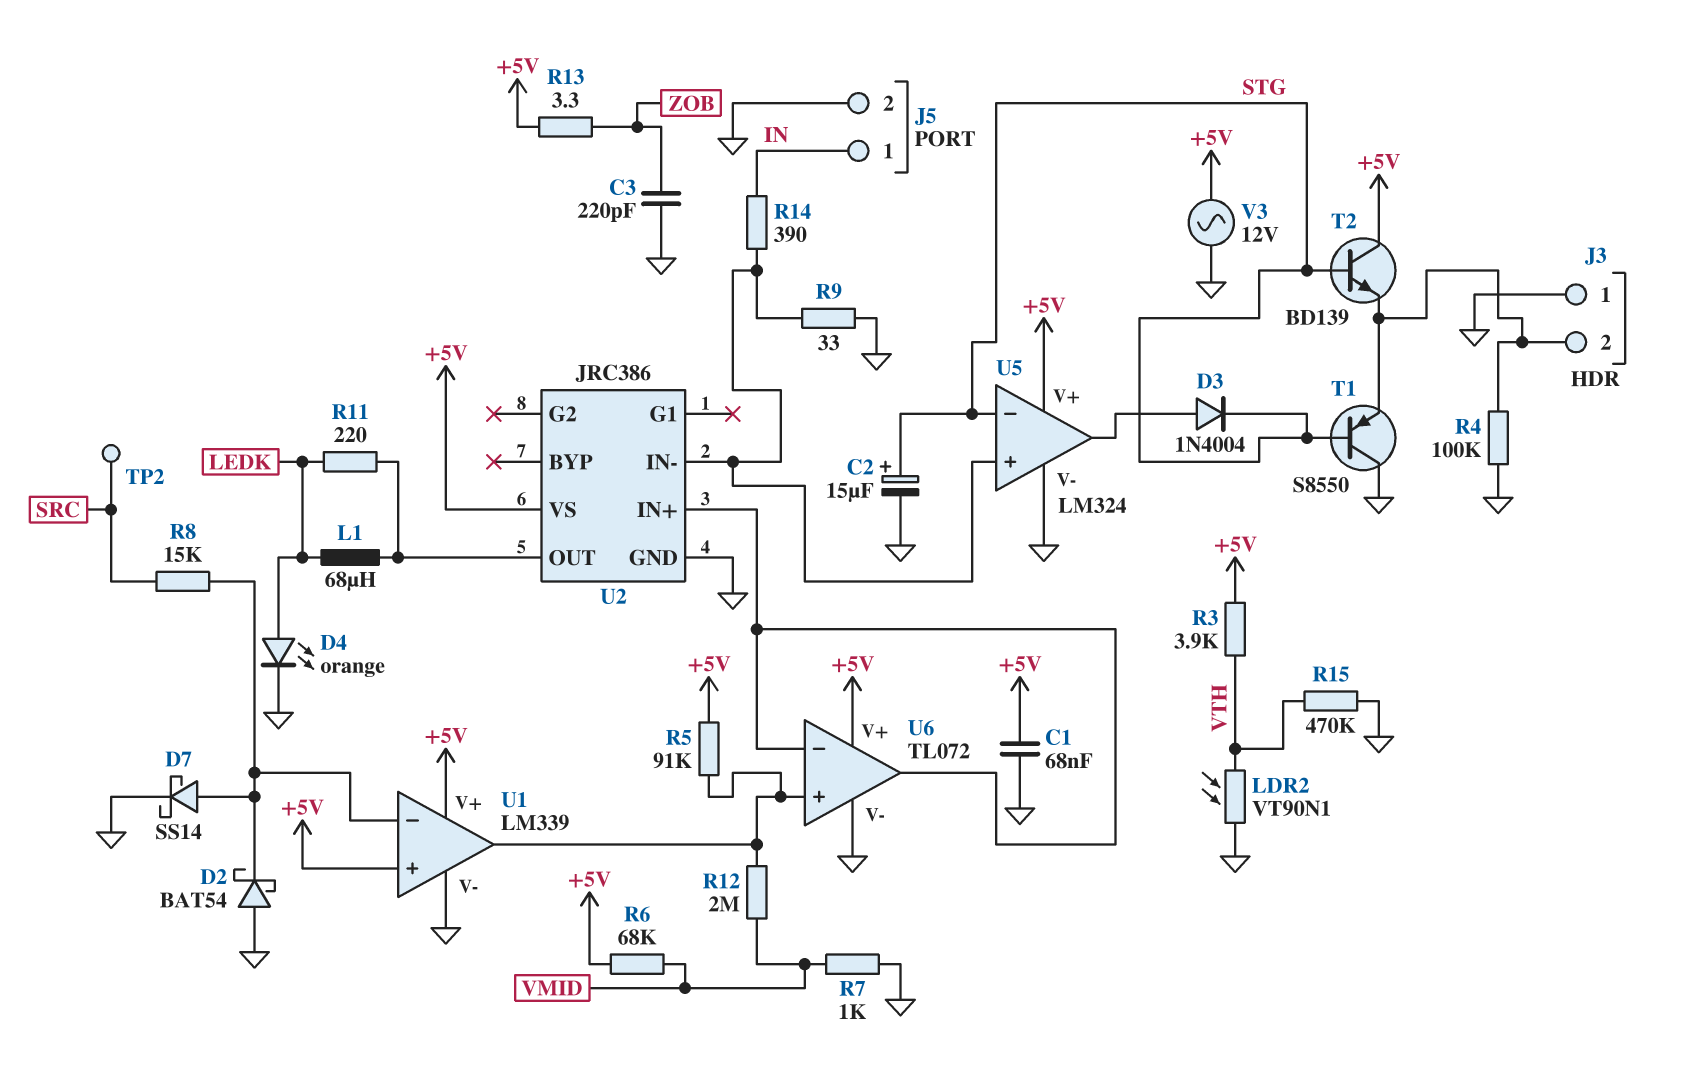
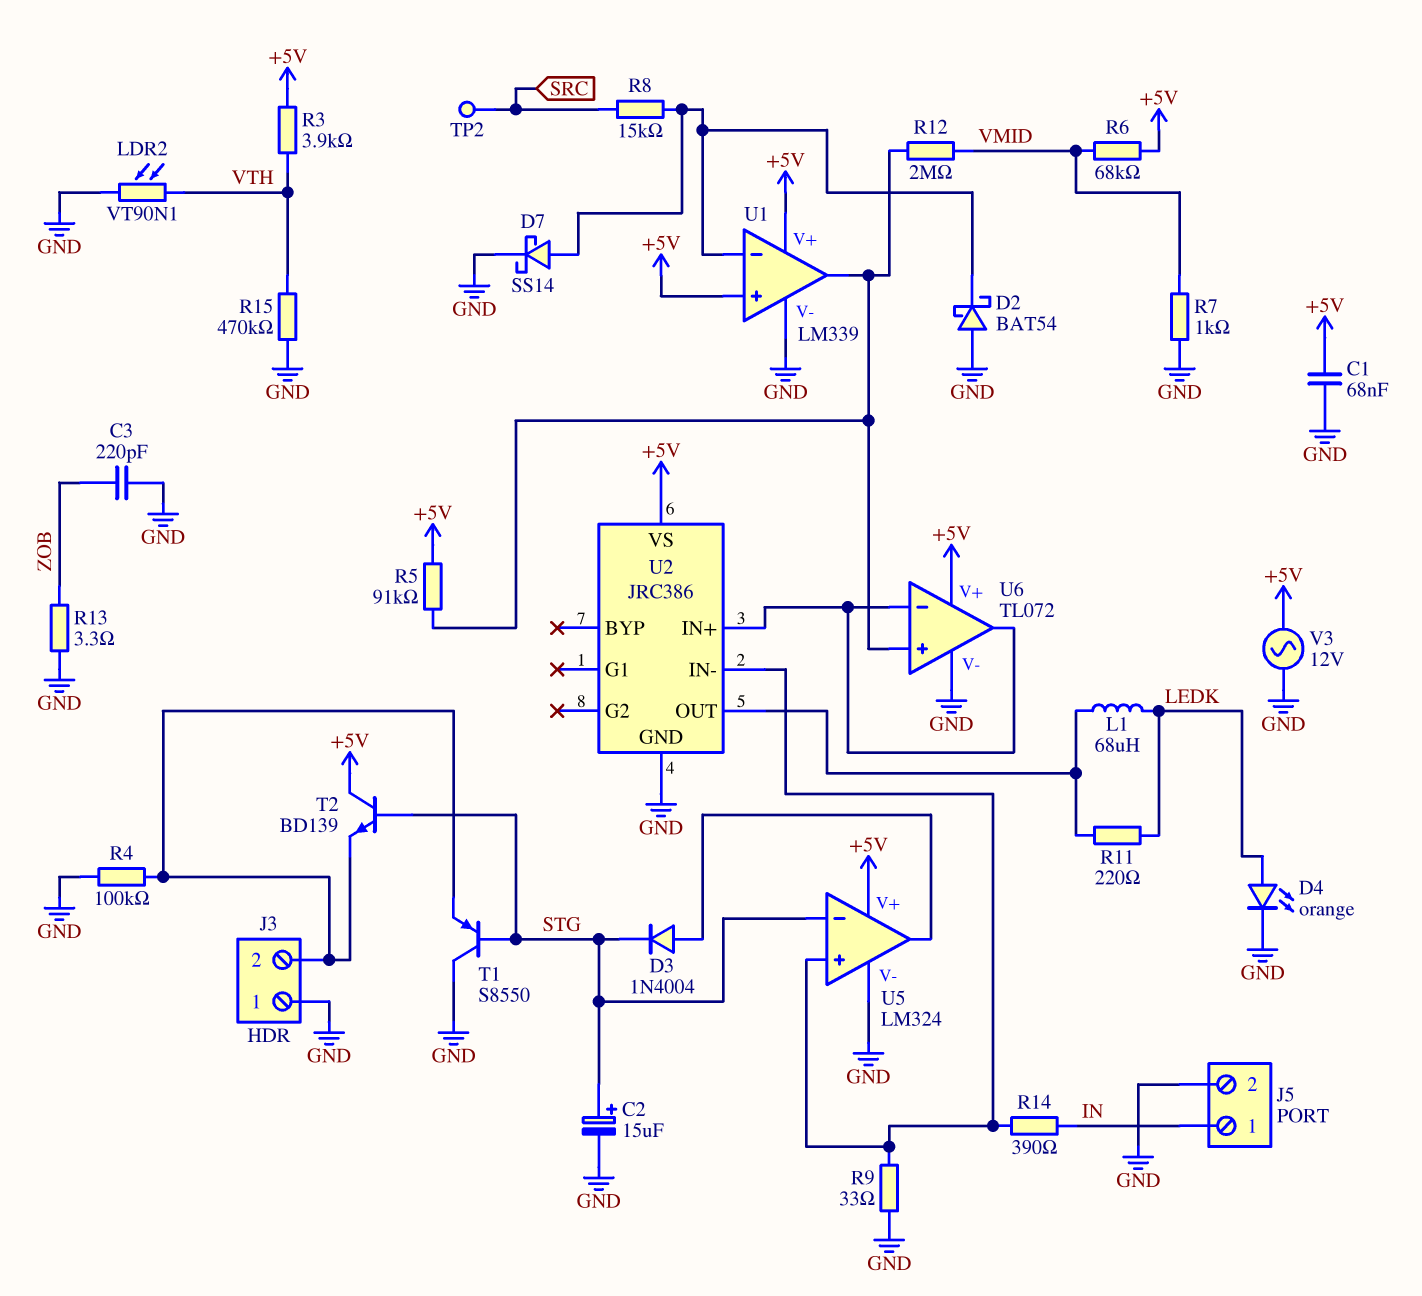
R13: 3.3 (+5V, ZOB) -> 3.3 (GND, ZOB)

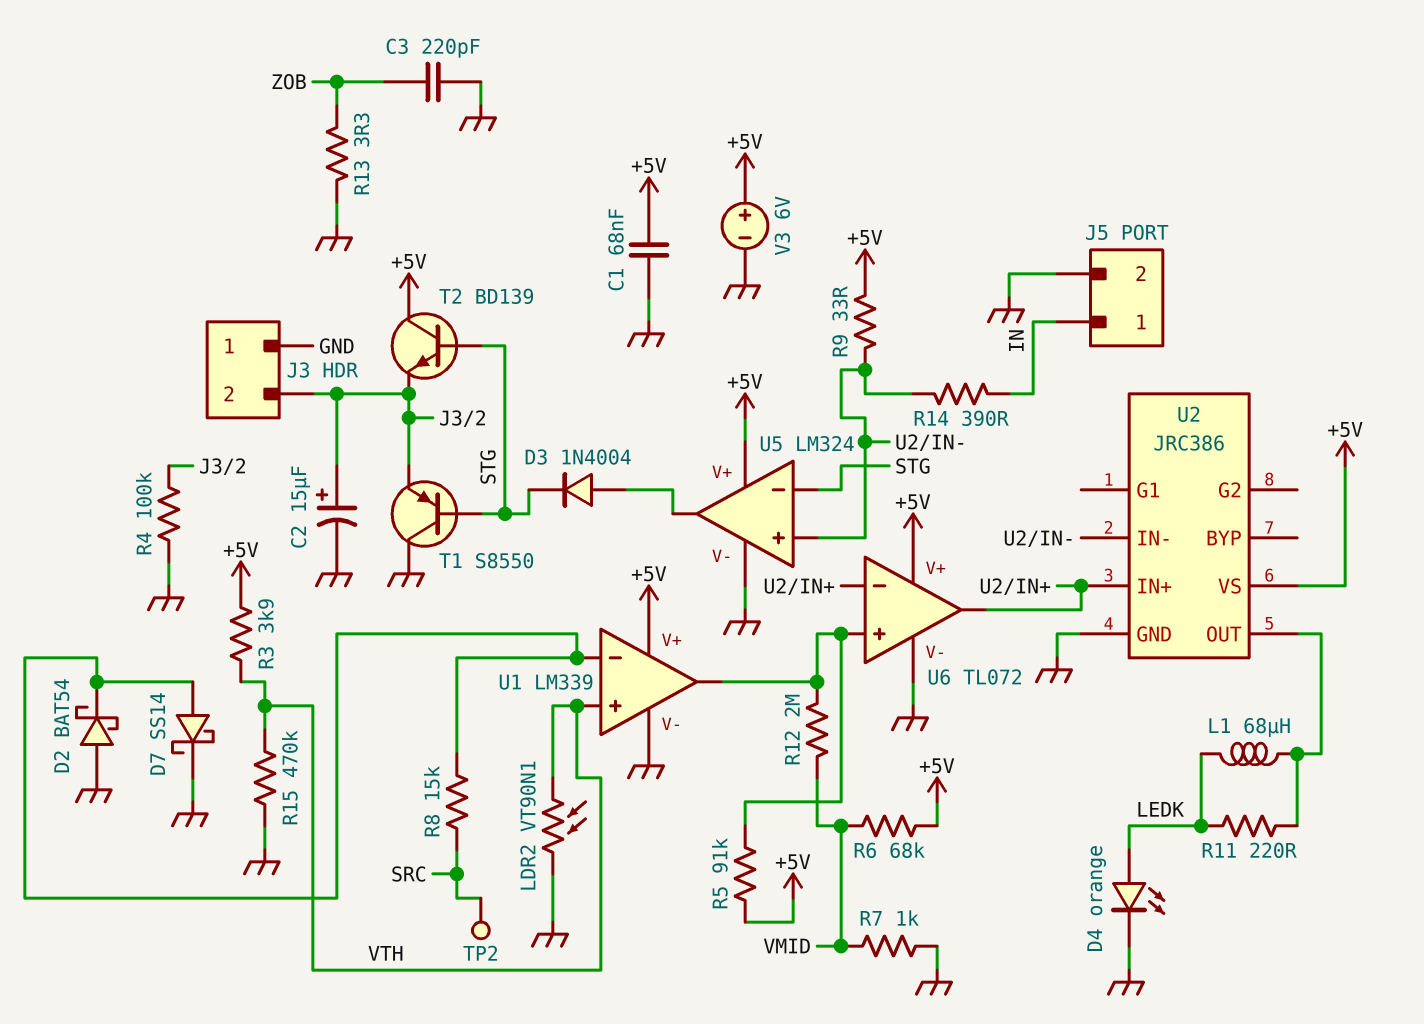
C2: 15uF (plus STG, minus GND) -> 15uF (plus J3/2, minus GND)
R9: 33 (GND, U2/IN-) -> 33 (+5V, U2/IN-)
U1 pin in+: +5V -> VTH
V3: AC 12V (+5V, GND) -> 6V (plus +5V, minus GND)

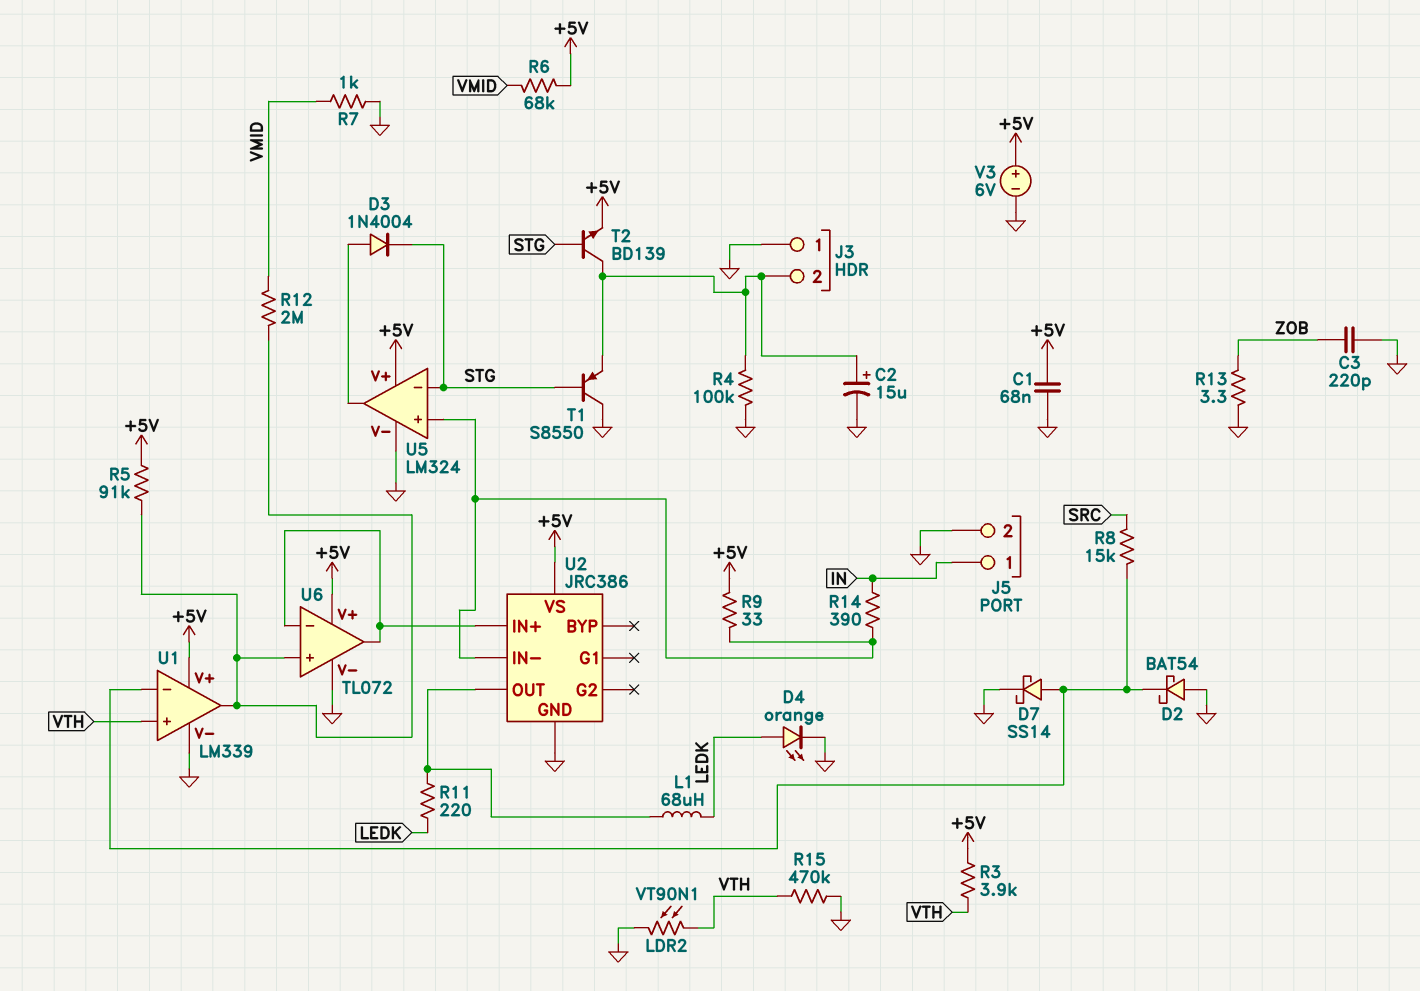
T2: NPN BD139 (B STG, C +5V, E J3/2) -> NPN BD139 (B STG, C J3/2, E +5V)
TP2: test point (SRC) -> none

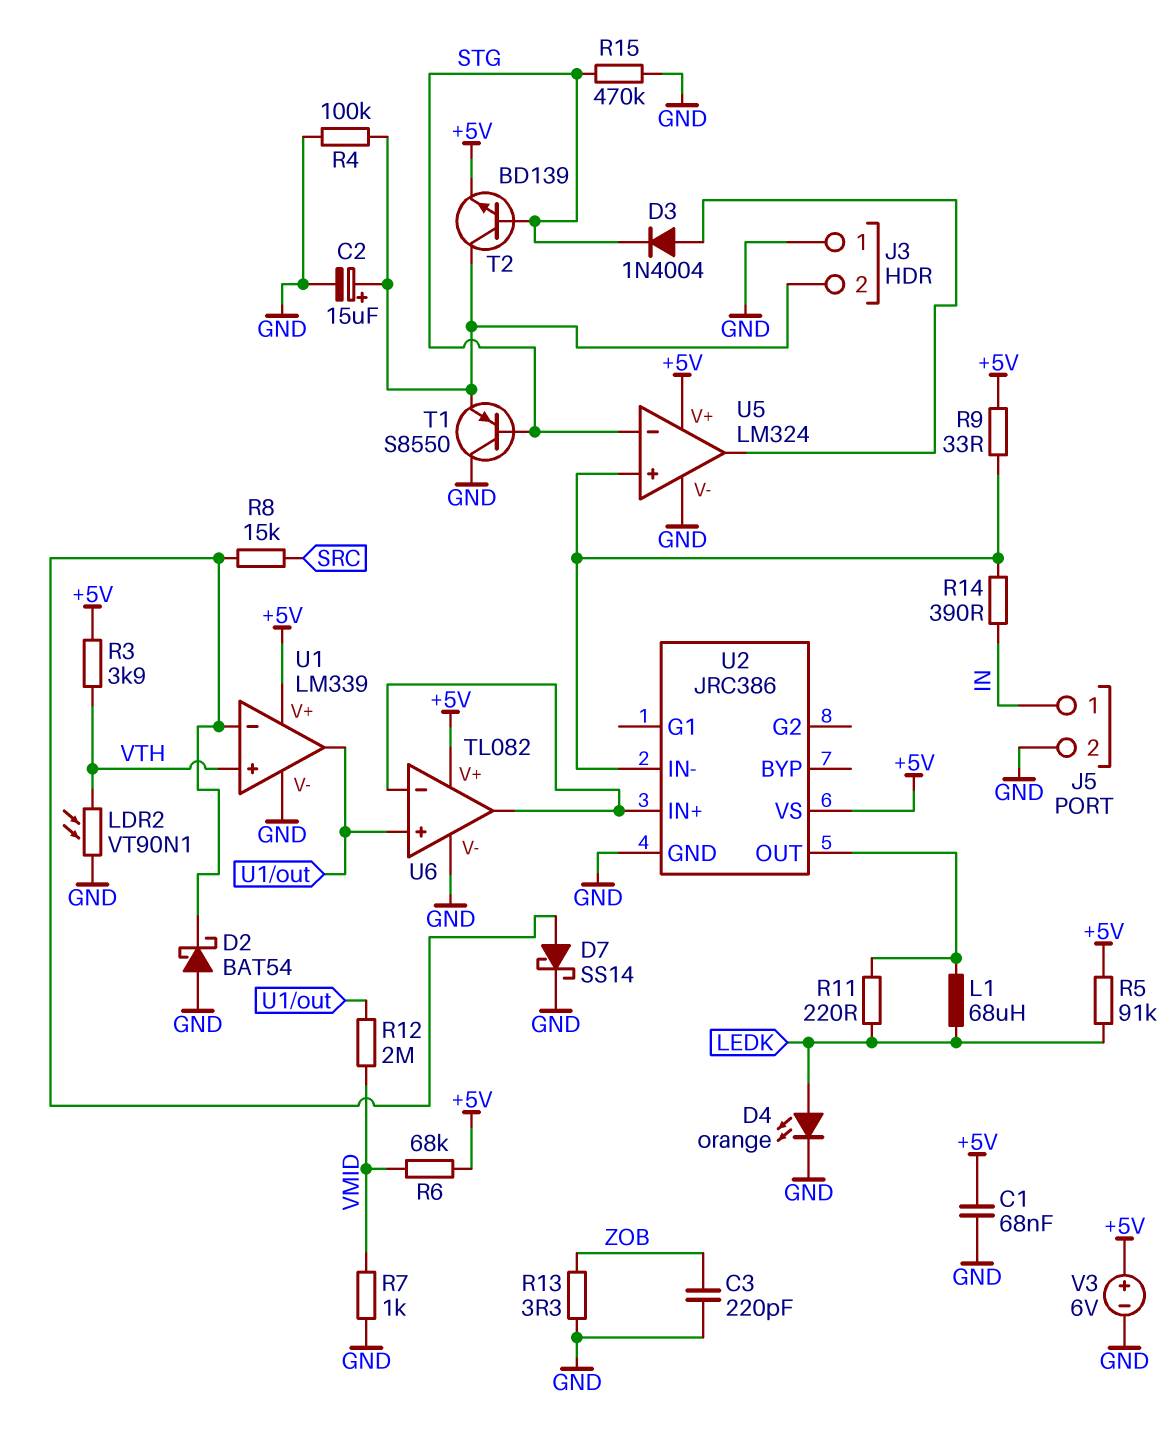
R5: 91k (+5V, U1/out) -> 91k (+5V, LEDK)
R15: 470k (GND, VTH) -> 470k (GND, STG)
U6: TL072 -> TL082

